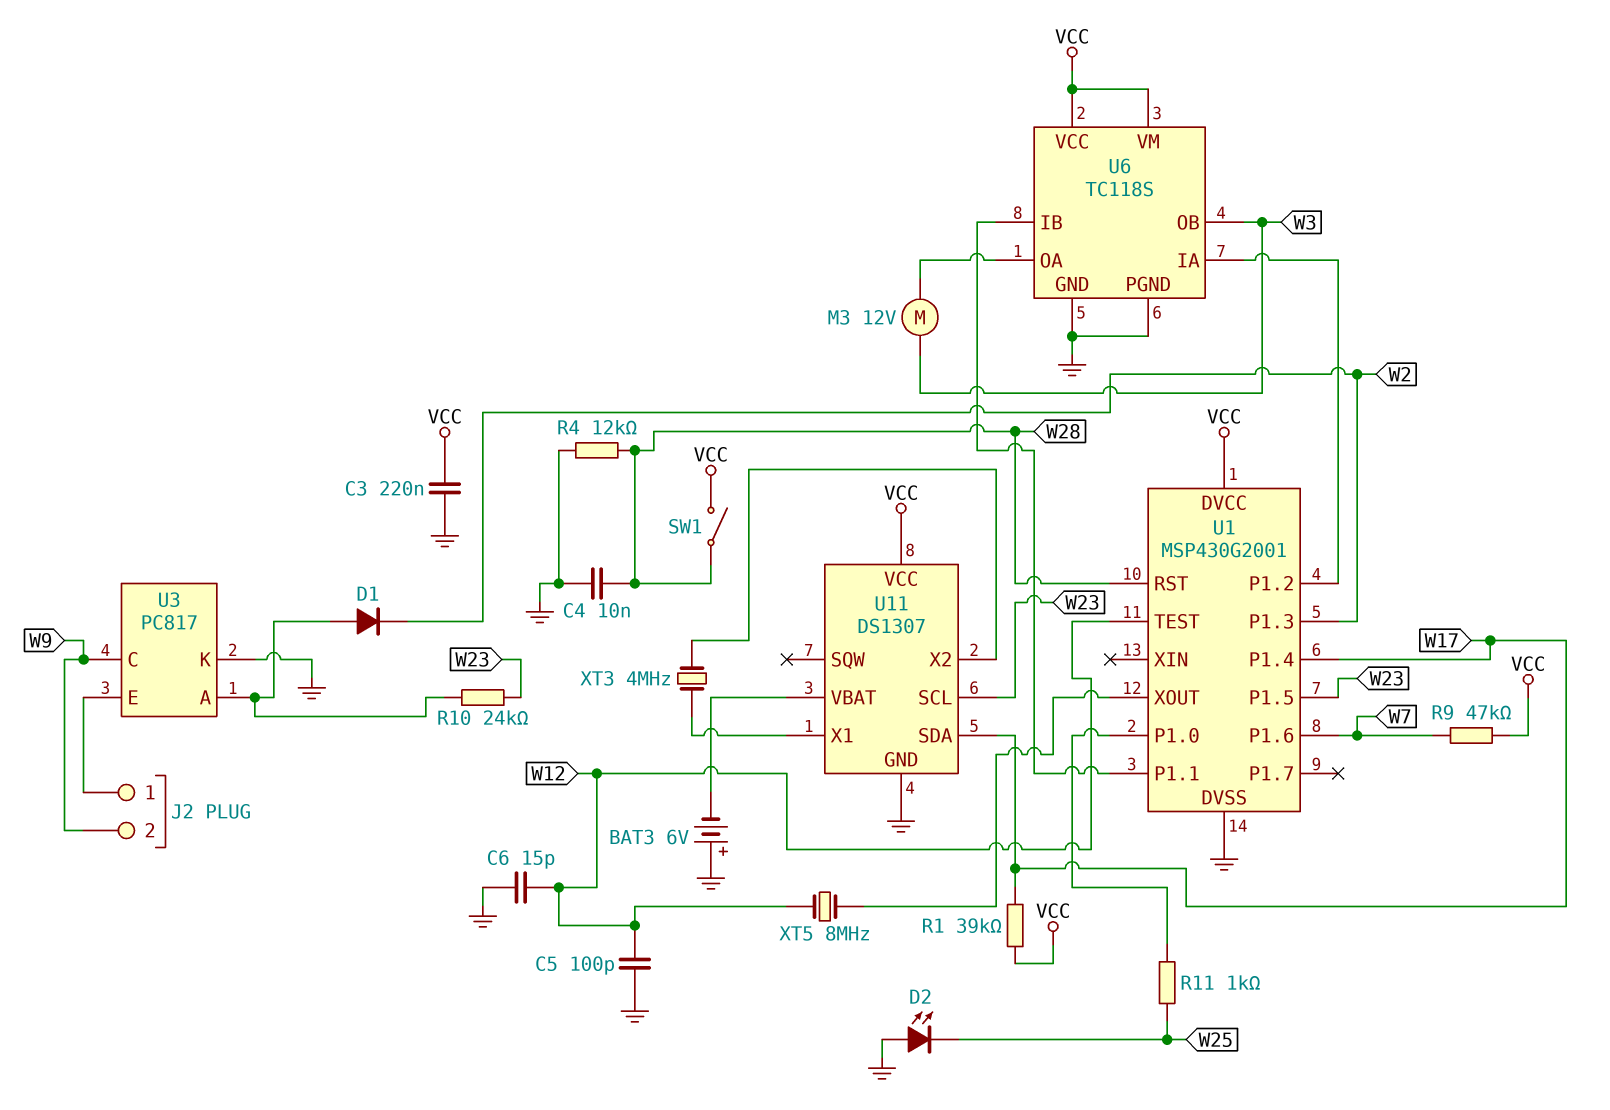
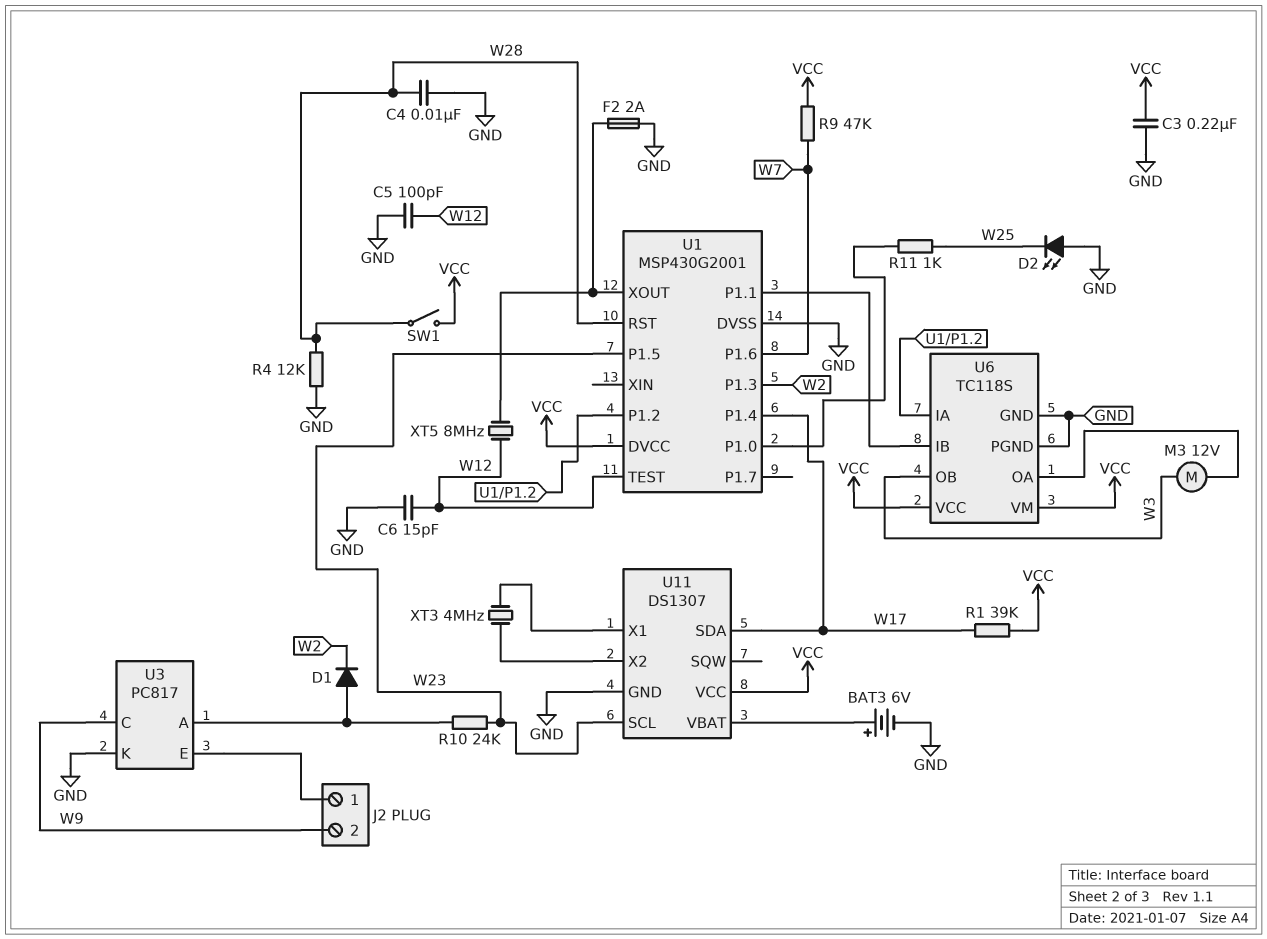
BAT3: 6V (plus GND, minus U11/VBAT) -> 6V (plus U11/VBAT, minus GND)
F2: none -> 2A (GND, U1/XOUT)

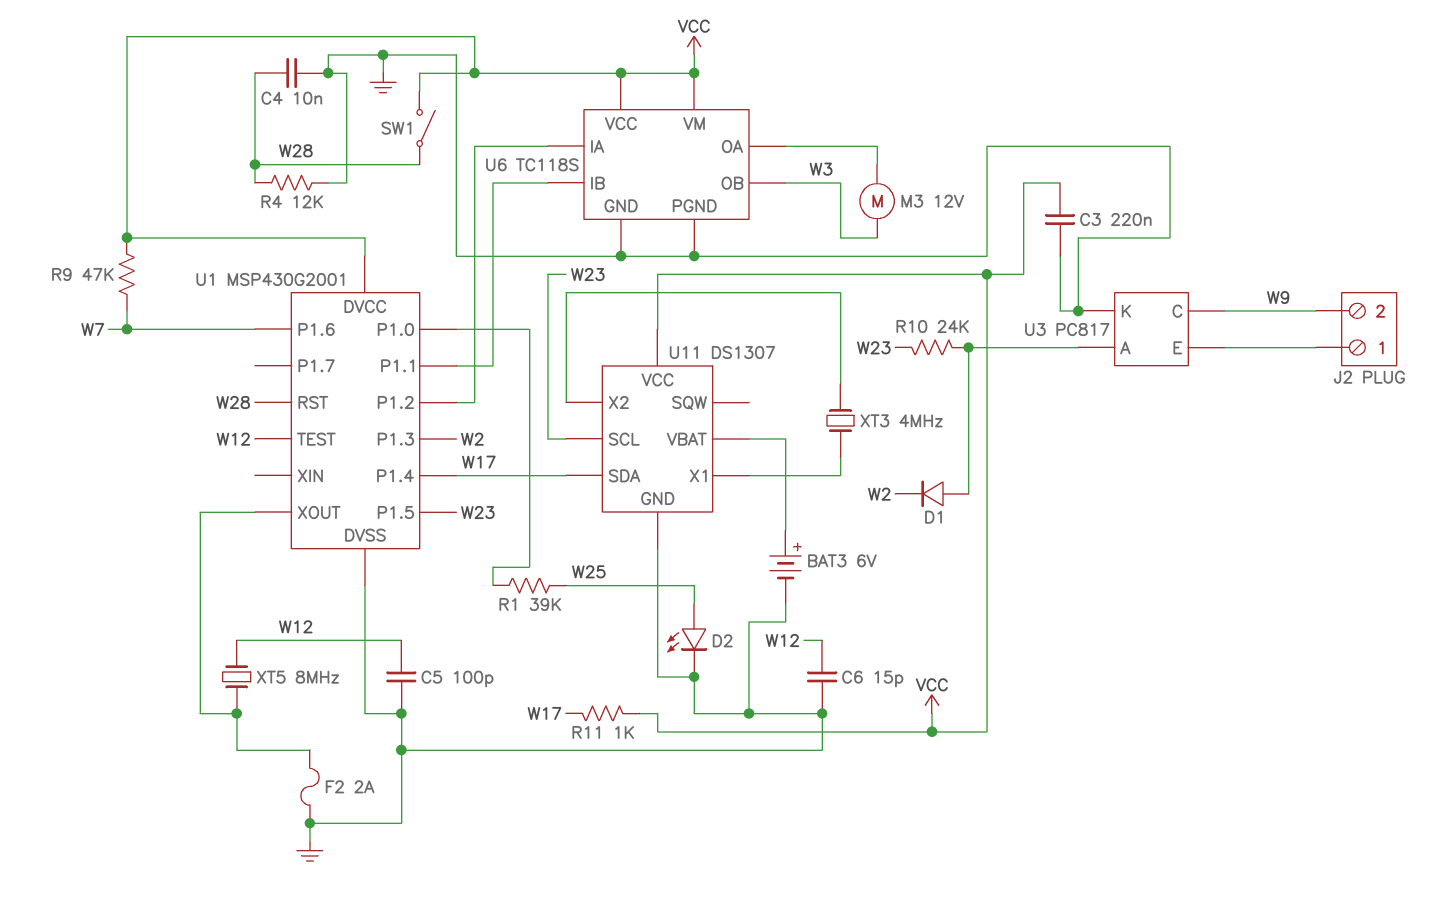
D2: LED (A GND, K W25) -> LED (A W25, K GND)
R1: 39k (VCC, W17) -> 39k (U1/P1.0, W25)
R11: 1k (U1/P1.0, W25) -> 1k (VCC, W17)

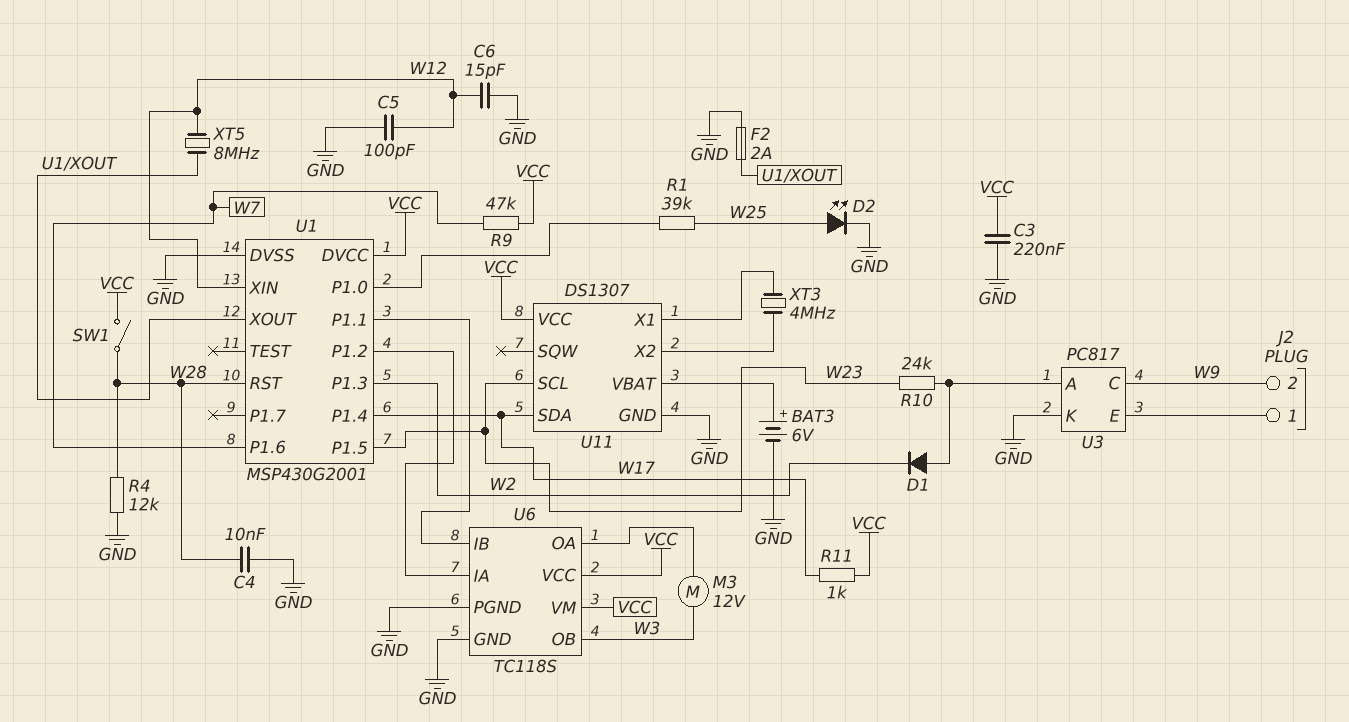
U1 pin TEST: W12 -> none
U1 pin XIN: none -> W12

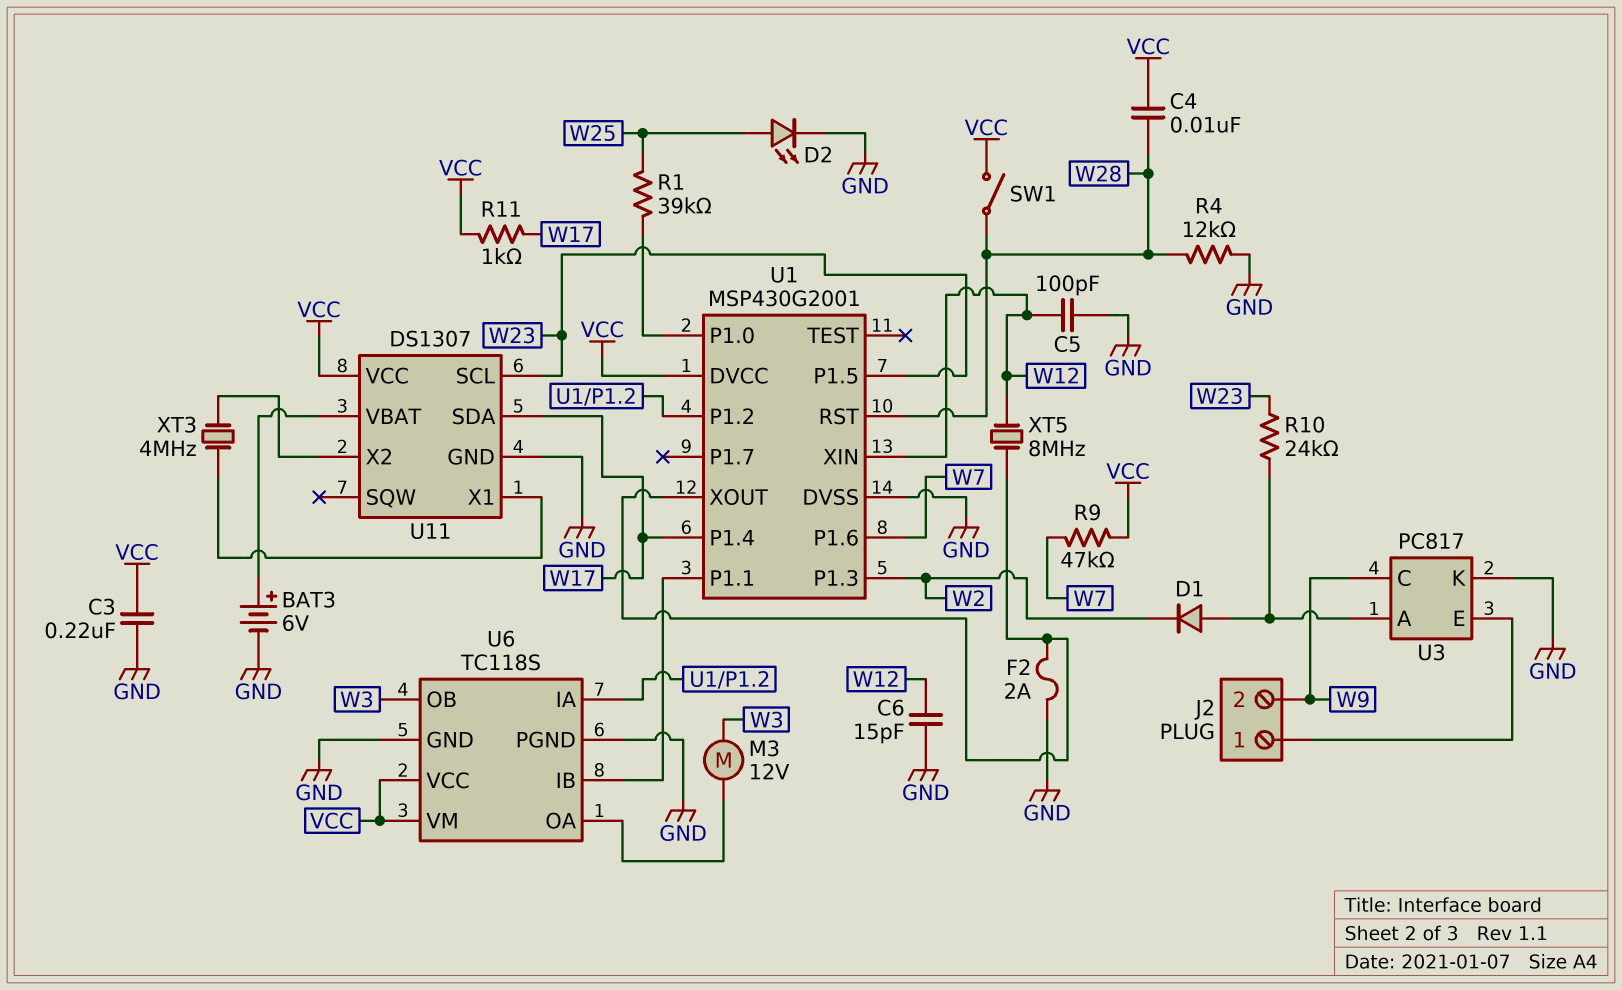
C4: 10nF (GND, W28) -> 10nF (VCC, W28)

